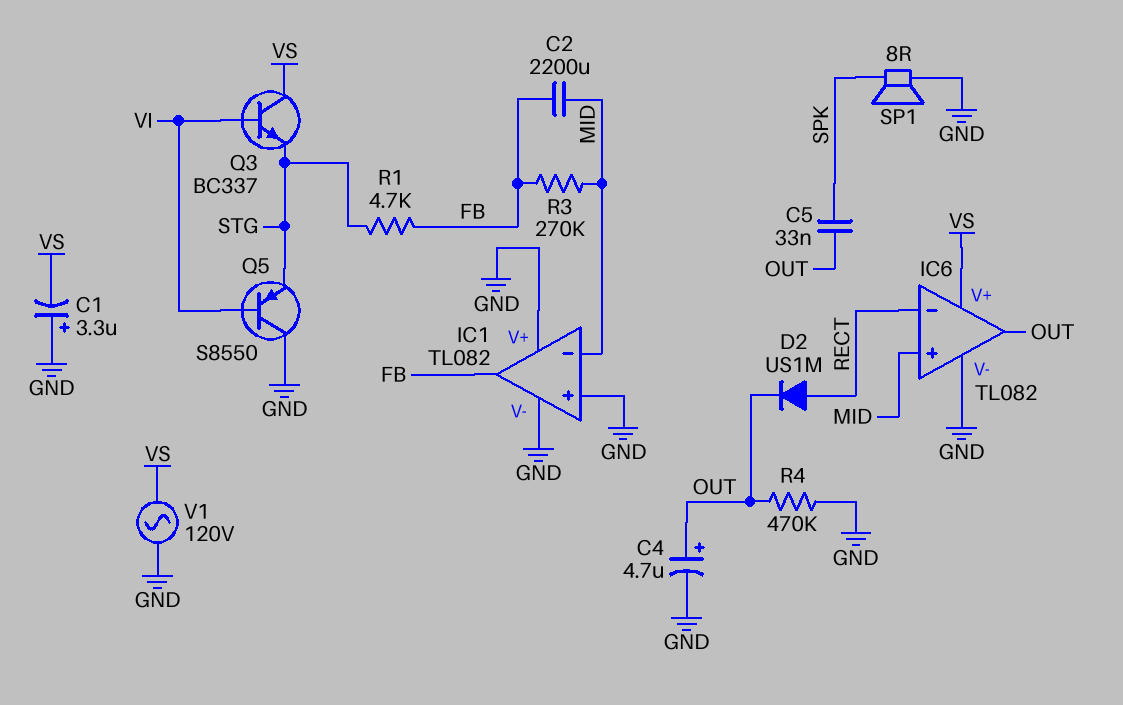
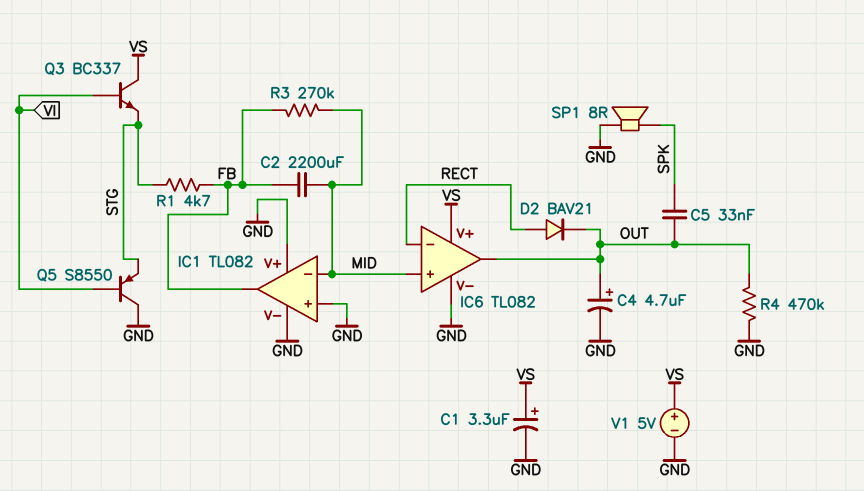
C1: 3.3uF (plus GND, minus VS) -> 3.3uF (plus VS, minus GND)
D2: diode US1M (A RECT, K OUT) -> diode BAV21 (A RECT, K OUT)
V1: AC 120V (GND, VS) -> 5V (plus VS, minus GND)

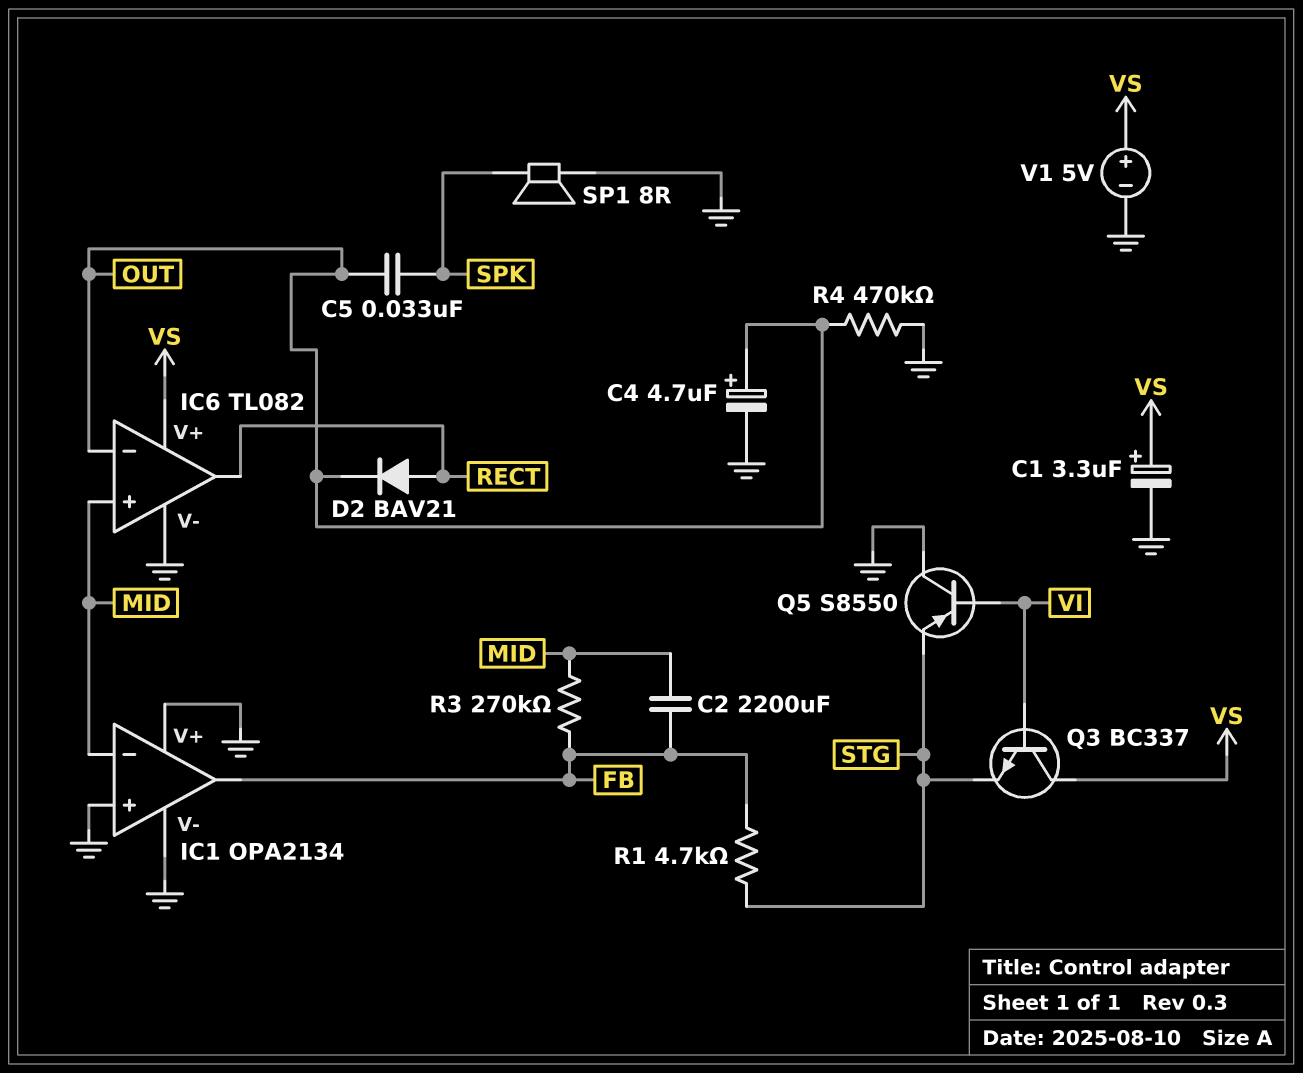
IC1: TL082 -> OPA2134
IC6 pin in-: RECT -> OUT
IC6 pin out: OUT -> RECT

